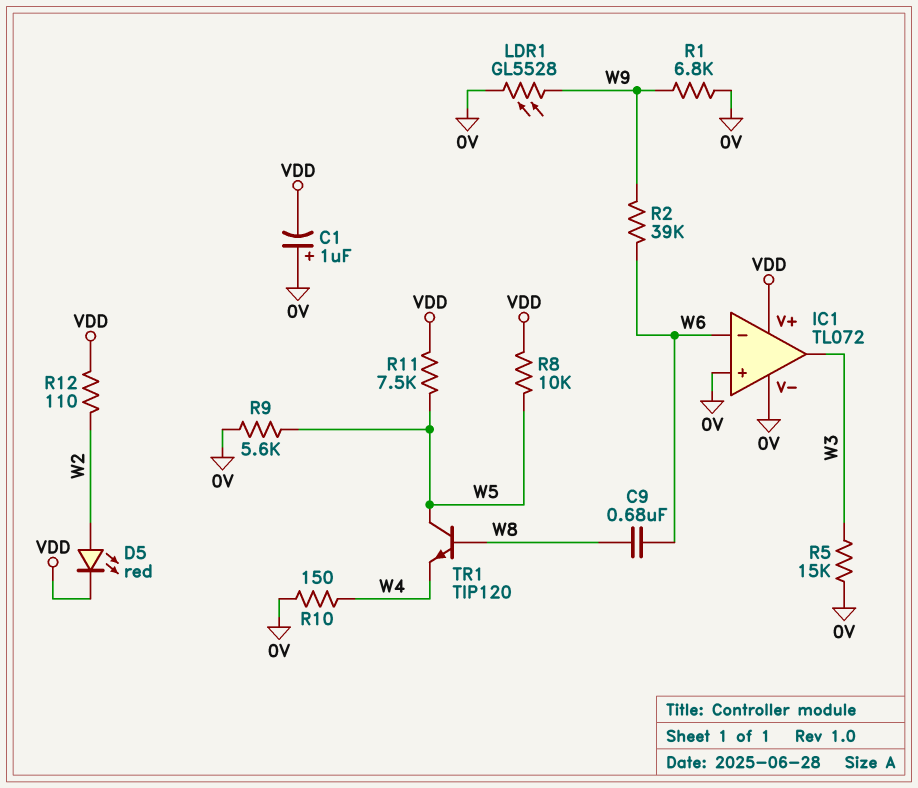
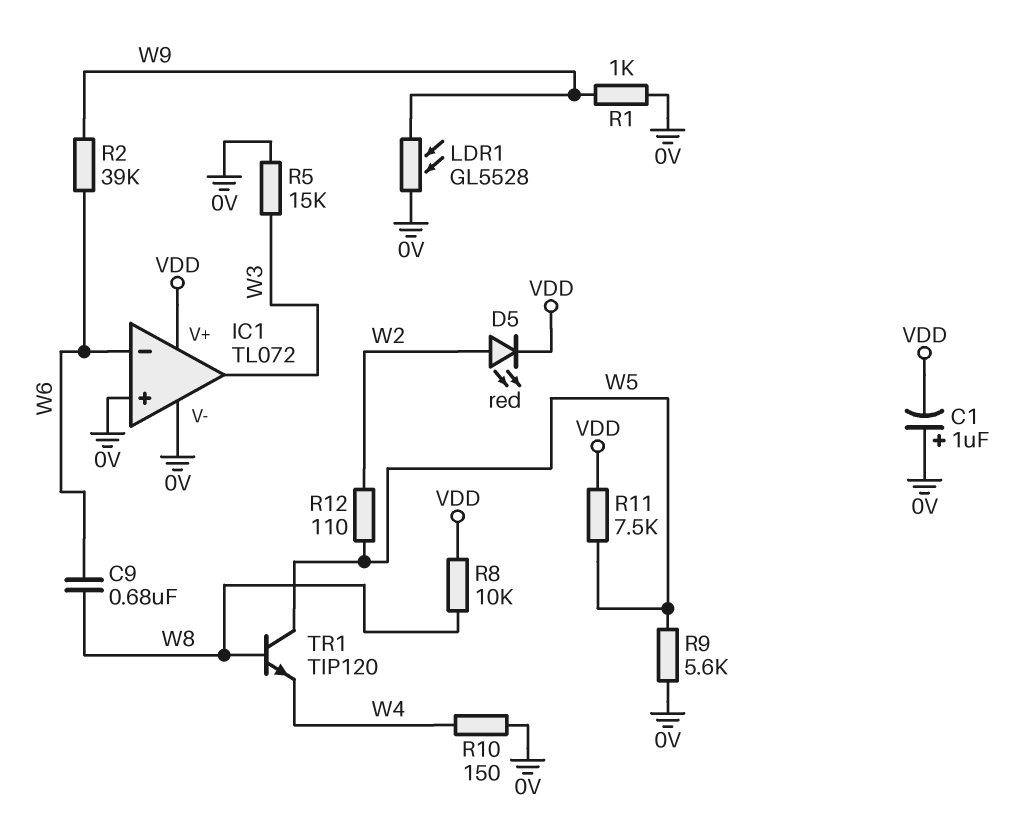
R1: 6.8k (0V, W9) -> 1k (0V, W9)
R8: 10k (VDD, W5) -> 10k (VDD, W8)
R12: 110 (VDD, W2) -> 110 (W2, W5)

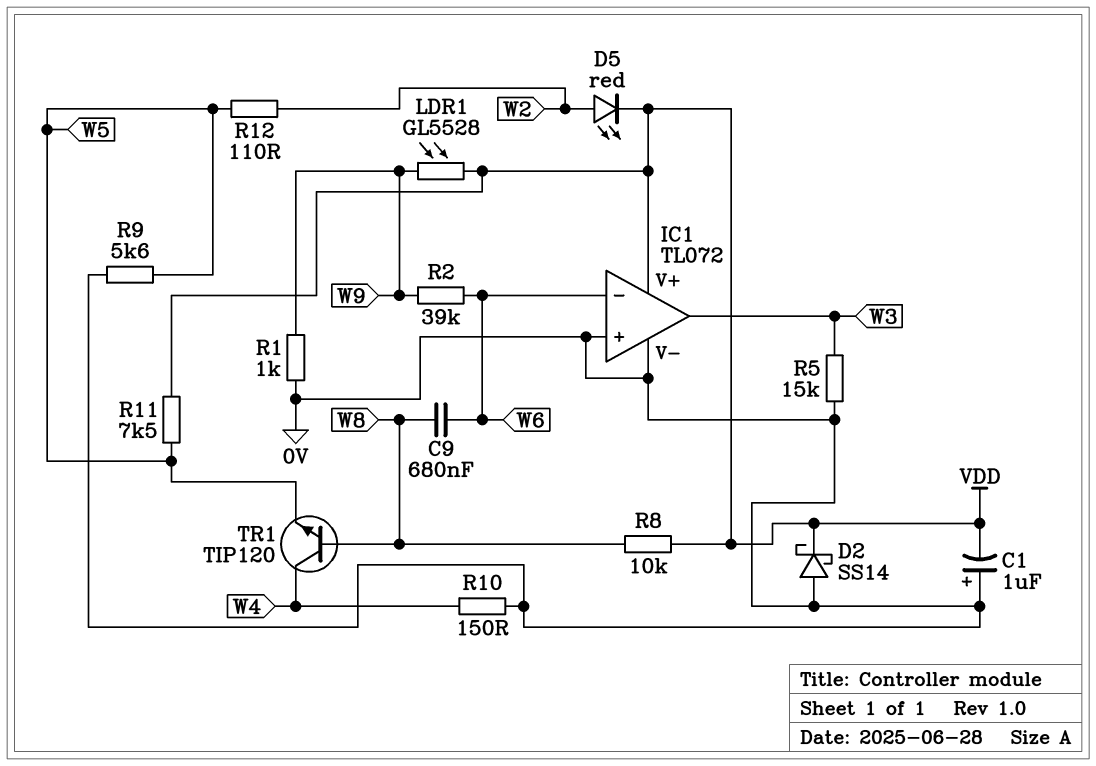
D2: none -> schottky SS14 (A 0V, K VDD)
LDR1: GL5528 (0V, W9) -> GL5528 (VDD, W9)
TR1: NPN TIP120 (B W8, C W5, E W4) -> NPN TIP120 (B W8, C W4, E W5)

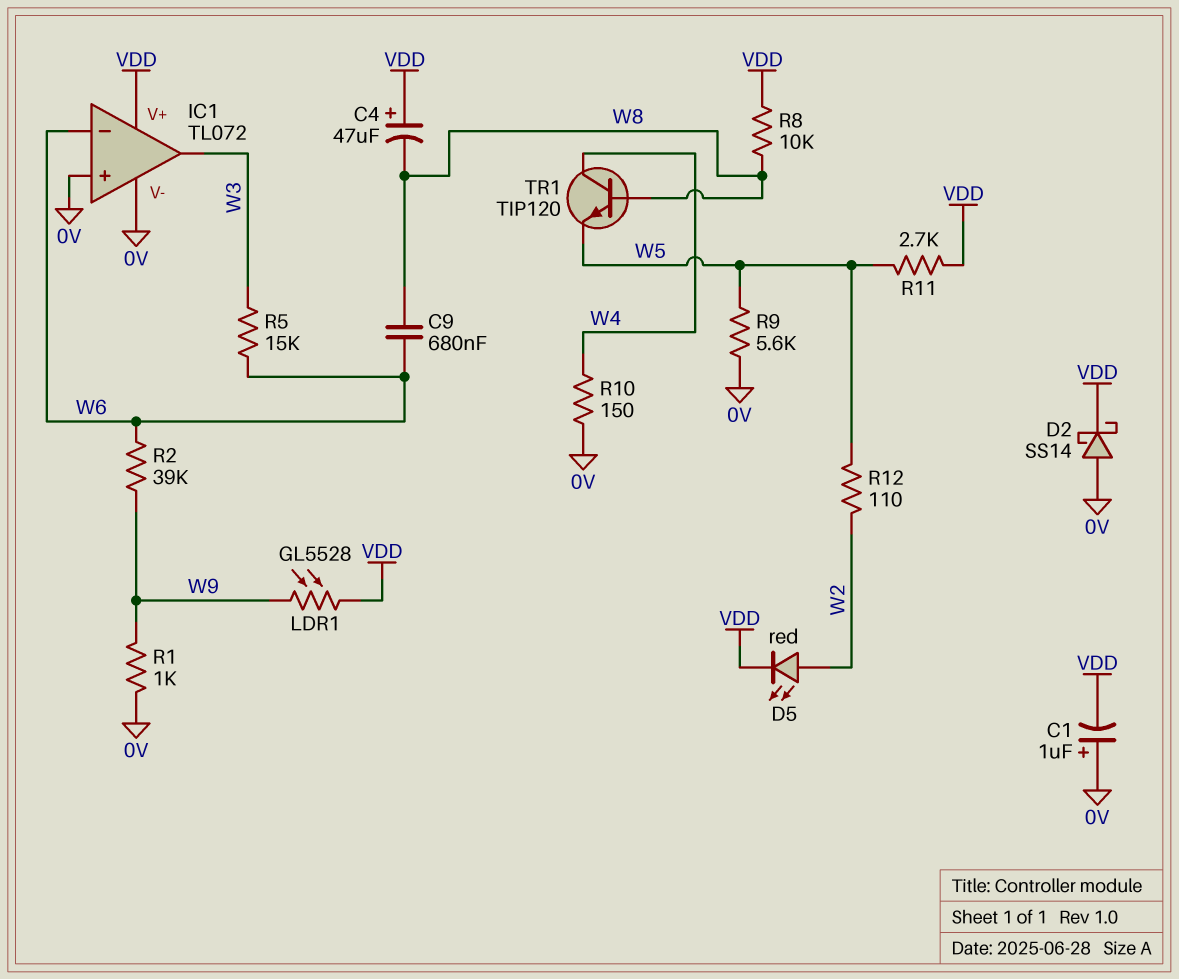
C4: none -> 47uF (plus VDD, minus W8)
R5: 15k (0V, W3) -> 15k (W3, W6)
R11: 7.5k (VDD, W5) -> 2.7k (VDD, W5)

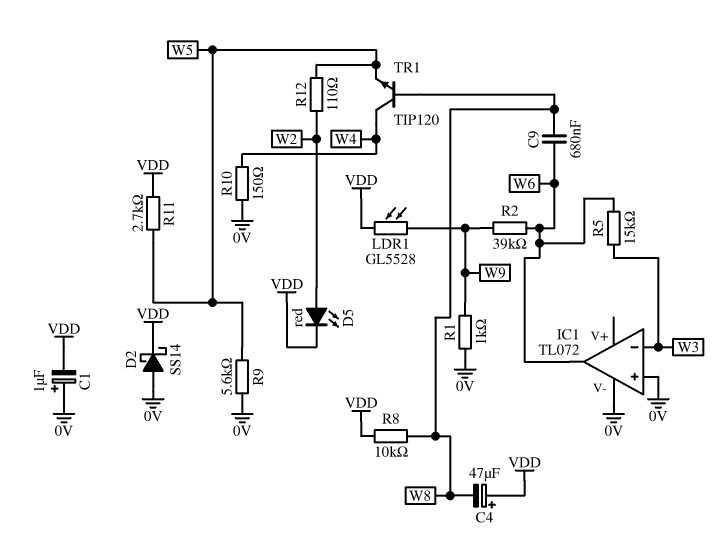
IC1 pin V+: VDD -> none
IC1 pin in-: W6 -> W3
IC1 pin out: W3 -> W6

